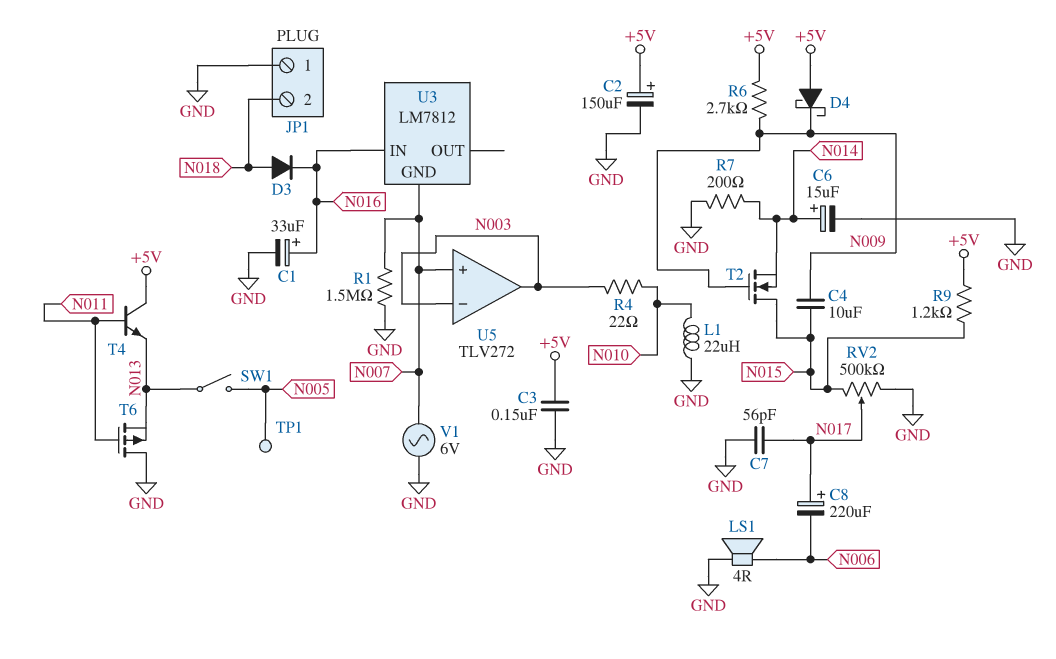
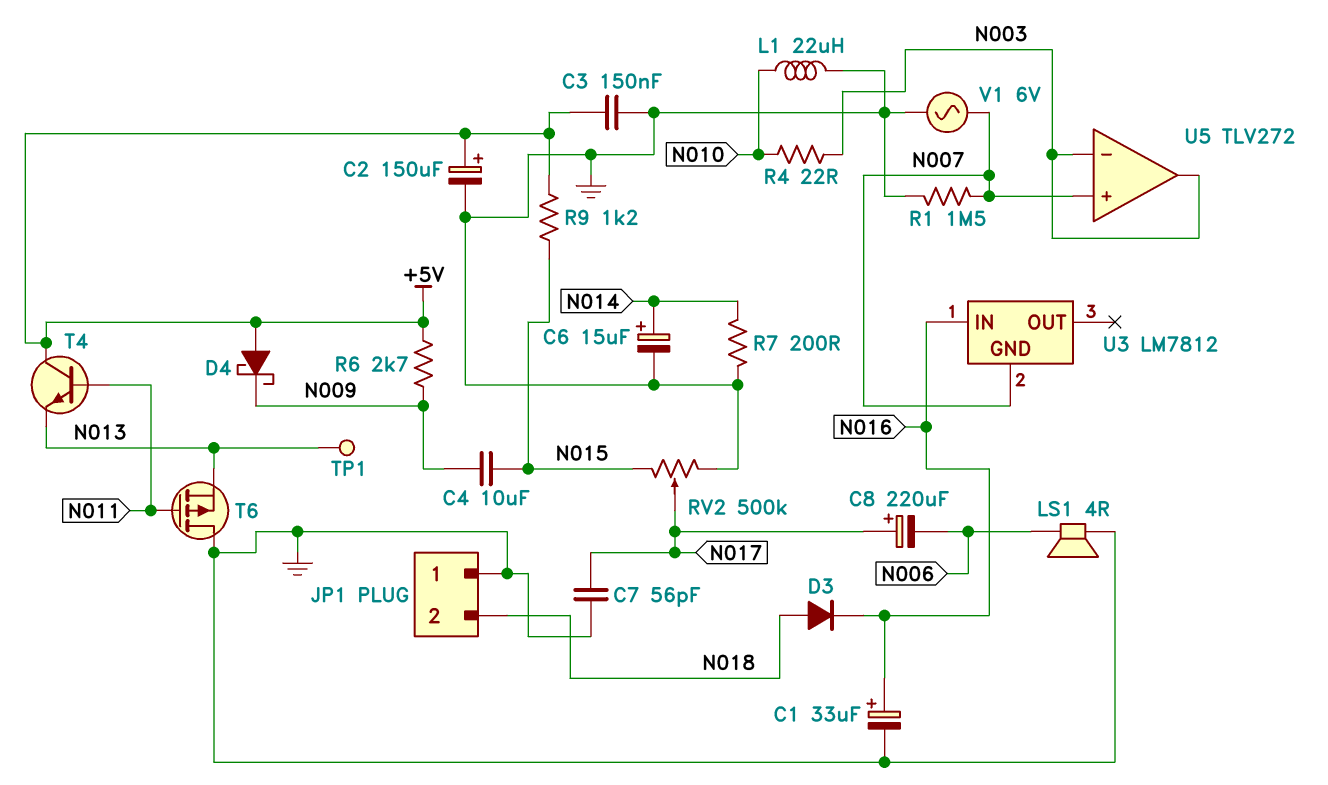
SW1: switch (N005, N013) -> none
T2: NMOS (G N009, D N015, S N014) -> none
TP1: test point (N005) -> test point (N013)

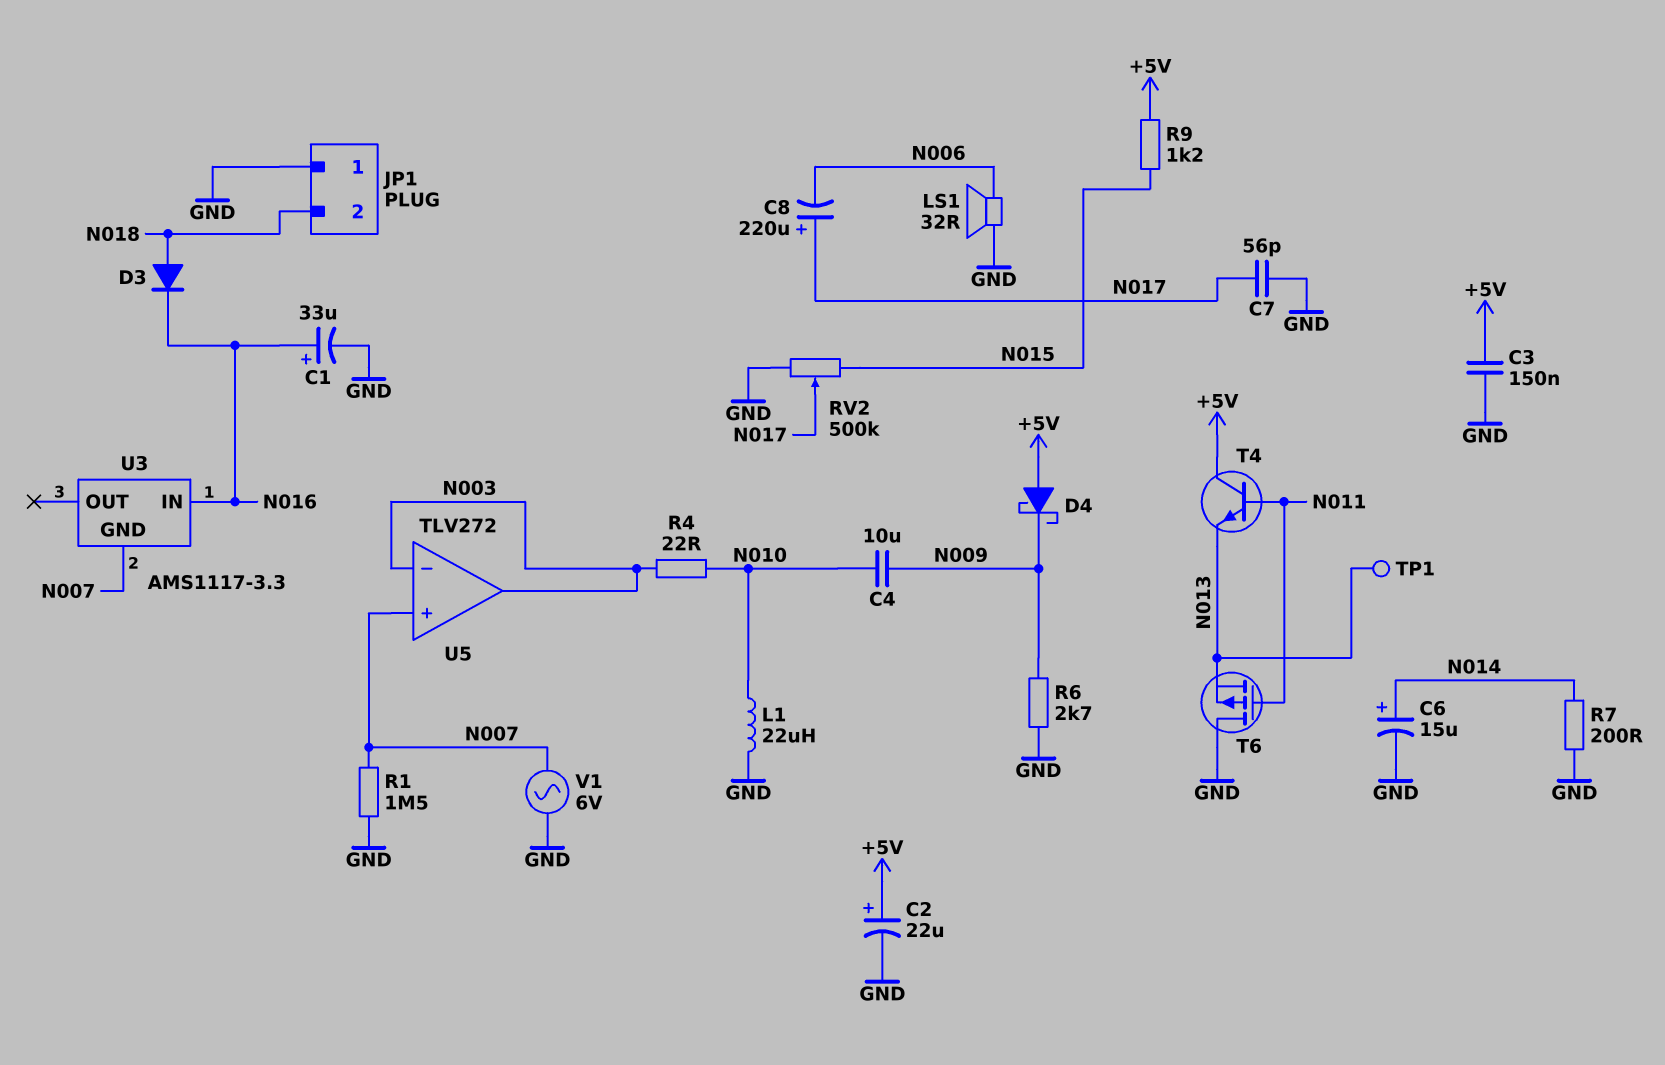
C2: 150uF (plus +5V, minus GND) -> 22uF (plus +5V, minus GND)
C4: 10uF (N009, N015) -> 10uF (N009, N010)
LS1: speaker 4R (GND, N006) -> speaker 32R (GND, N006)
R6: 2.7k (+5V, N009) -> 2.7k (GND, N009)
U3: LM7812 -> AMS1117-3.3

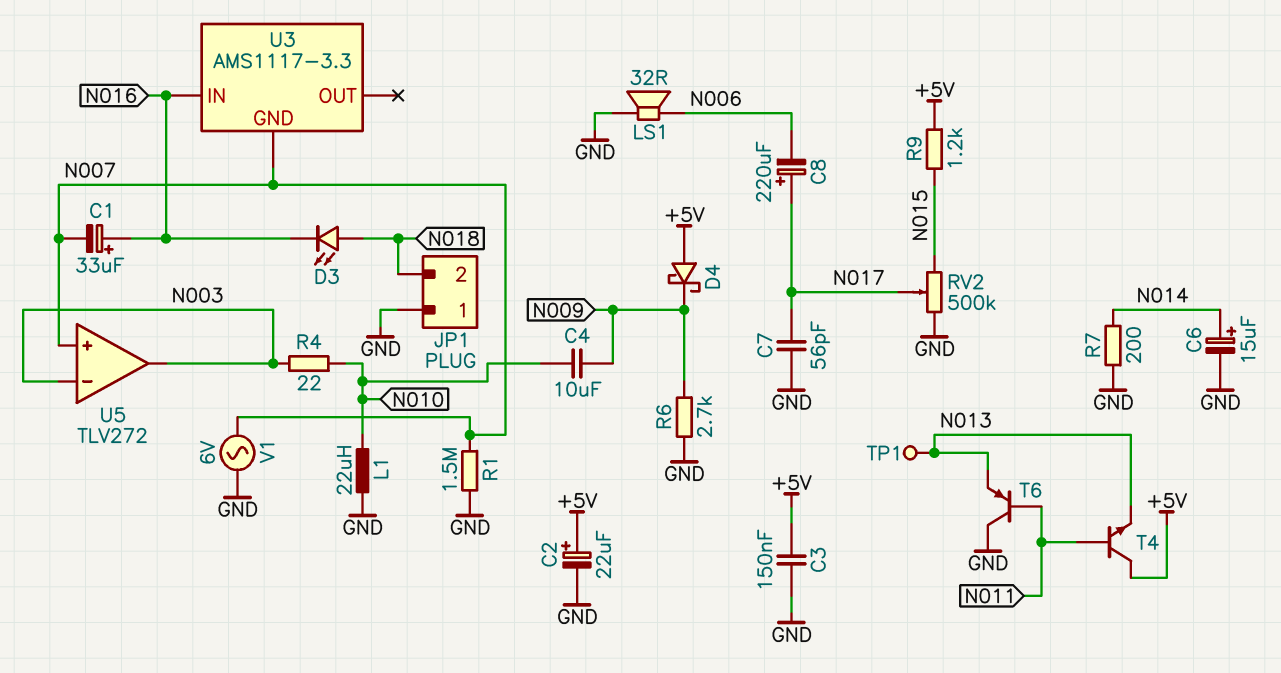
C1: 33uF (plus N016, minus GND) -> 33uF (plus N016, minus N007)
D3: diode (A N018, K N016) -> LED (A N018, K N016)
T6: PMOS (G N011, D GND, S N013) -> PNP (B N011, C GND, E N013)

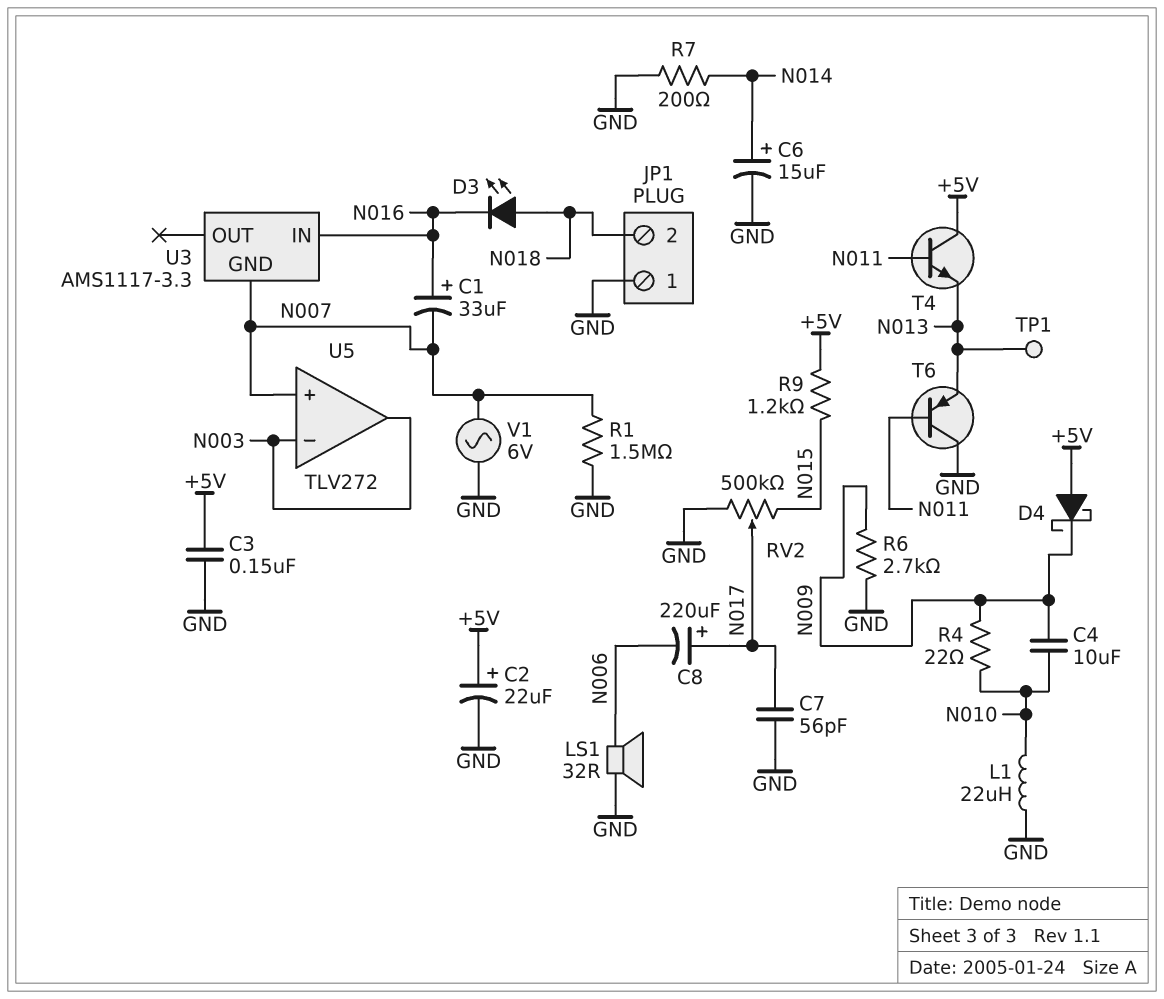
R4: 22 (N003, N010) -> 22 (N009, N010)

